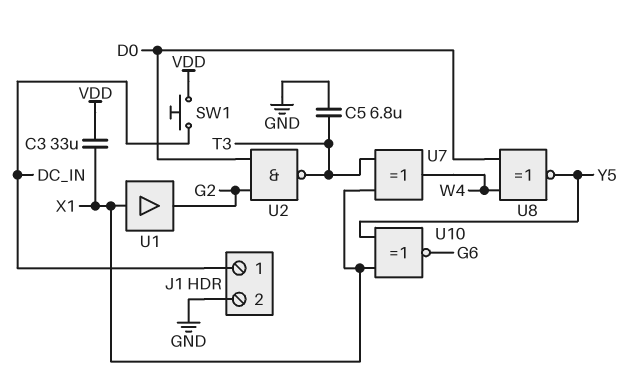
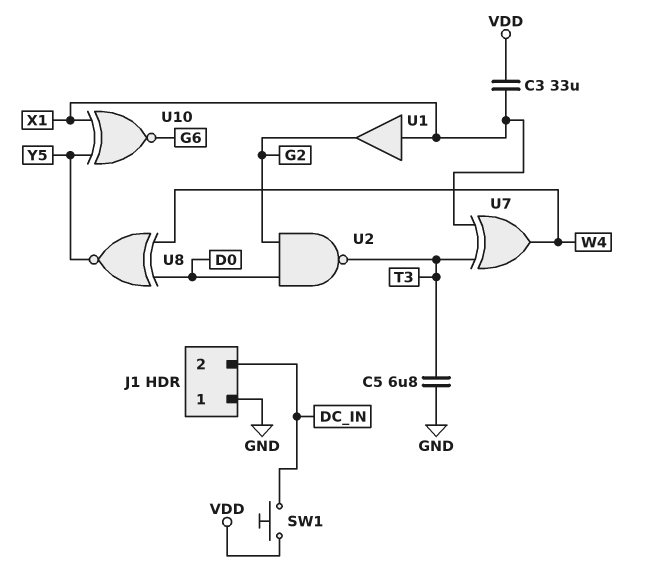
J1 pin 1: DC_IN -> GND
J1 pin 2: GND -> DC_IN

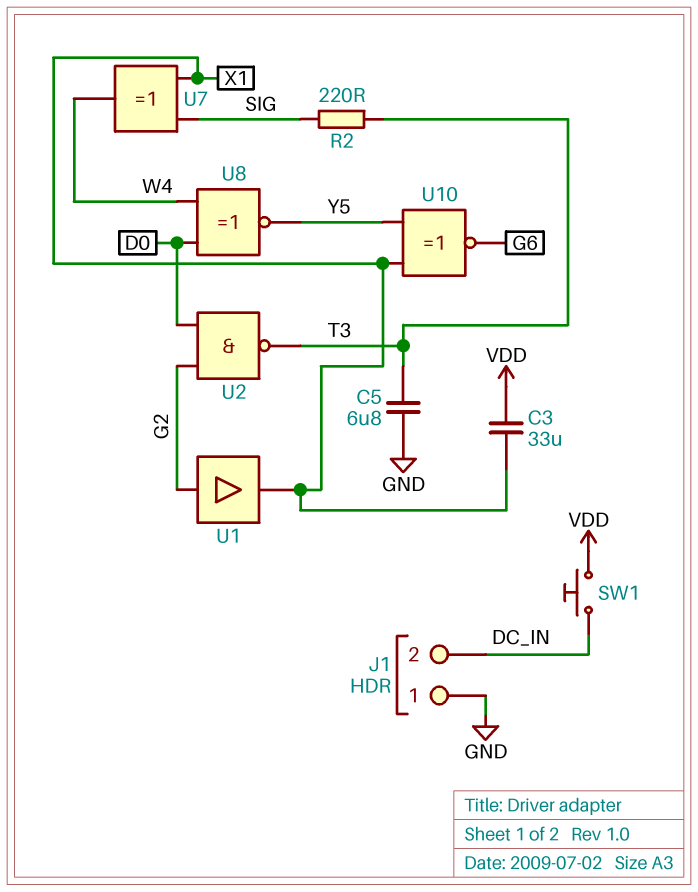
R2: none -> 220 (SIG, T3)
U1: buffer (in X1, out G2) -> buffer (in G2, out X1)
U7: XOR (in T3, in X1, out W4) -> XOR (in SIG, in X1, out W4)

